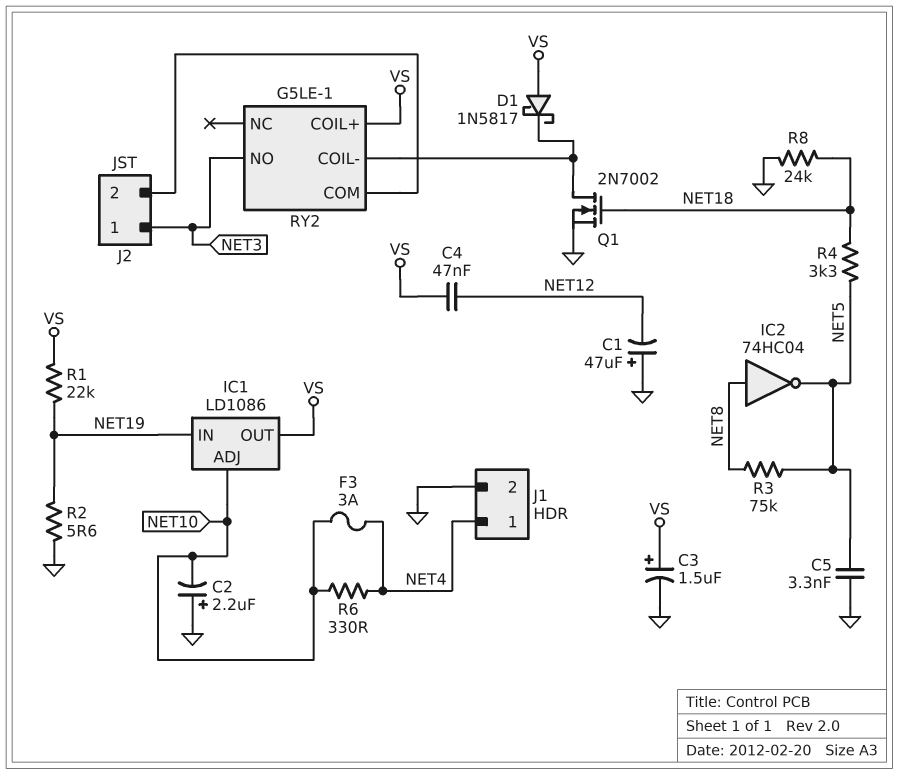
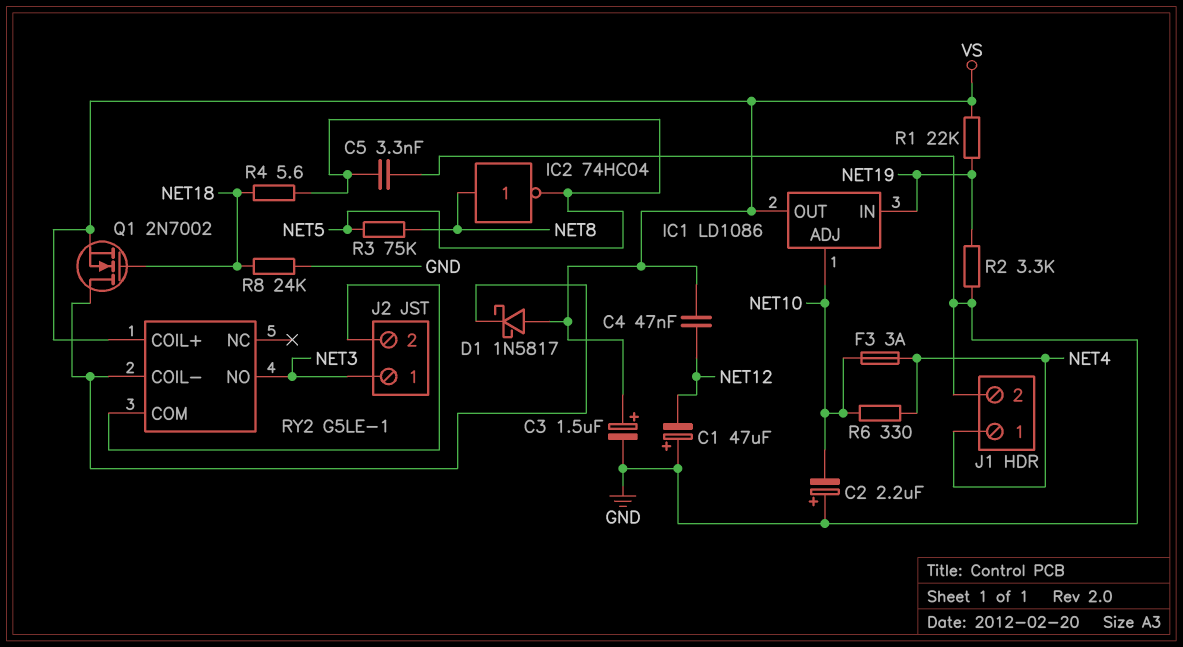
Q1: NMOS 2N7002 (G NET18, D RY2/COIL-, S GND) -> NMOS 2N7002 (G NET18, D RY2/COIL-, S VS)
R2: 5.6 (GND, NET19) -> 3.3k (GND, NET19)
R4: 3.3k (NET5, NET18) -> 5.6 (NET5, NET18)

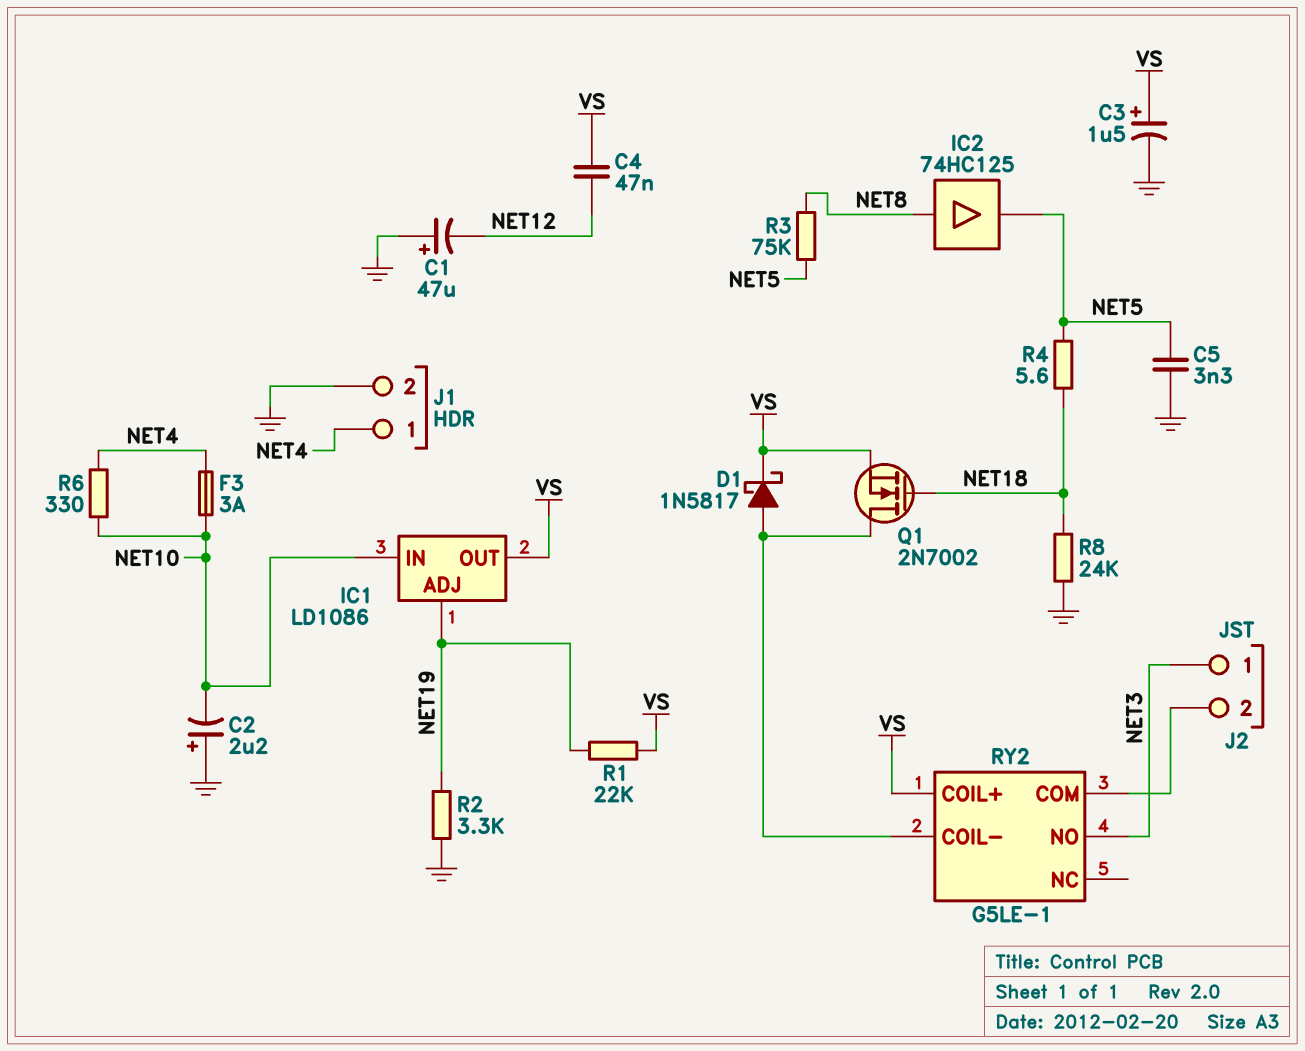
D1: schottky 1N5817 (A VS, K RY2/COIL-) -> schottky 1N5817 (A RY2/COIL-, K VS)
IC1 pin ADJ: NET10 -> NET19
IC1 pin IN: NET19 -> NET10
IC2: NOT 74HC04 (in NET8, out NET5) -> buffer 74HC125 (in NET8, out NET5)

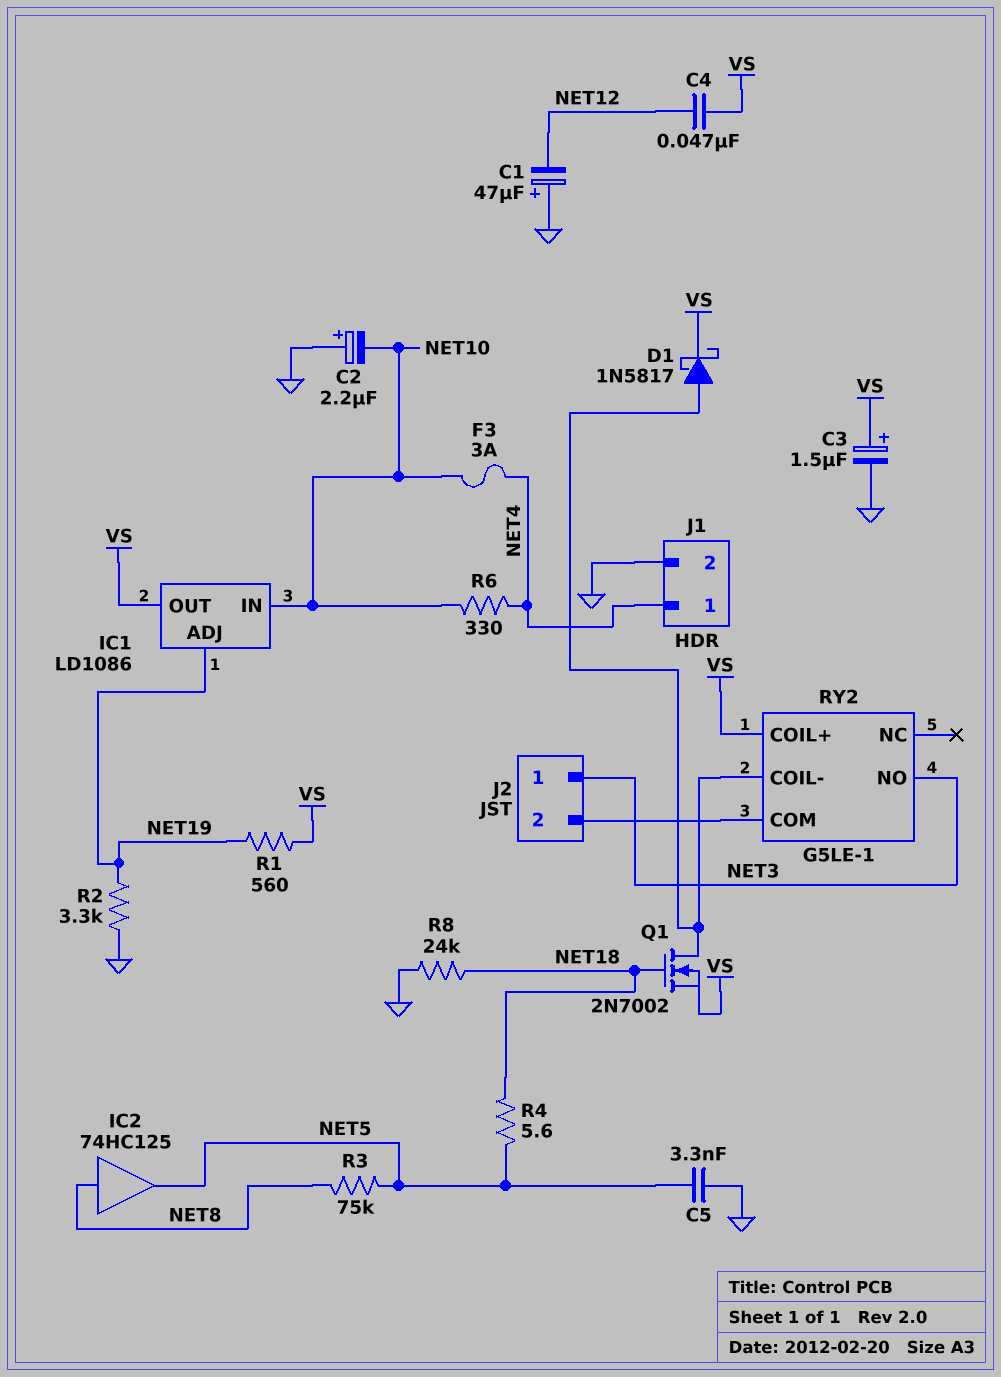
R1: 22k (NET19, VS) -> 560 (NET19, VS)

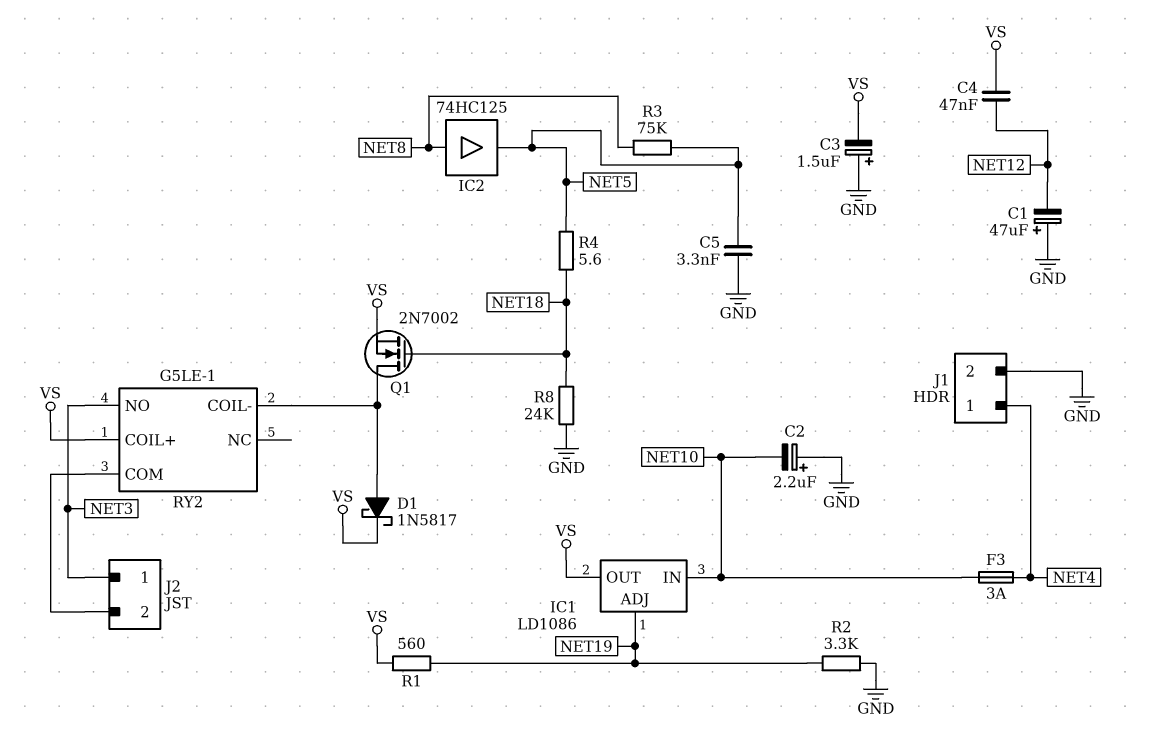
C3: 1.5uF (plus VS, minus GND) -> 1.5uF (plus GND, minus VS)
R6: 330 (NET4, NET10) -> none

